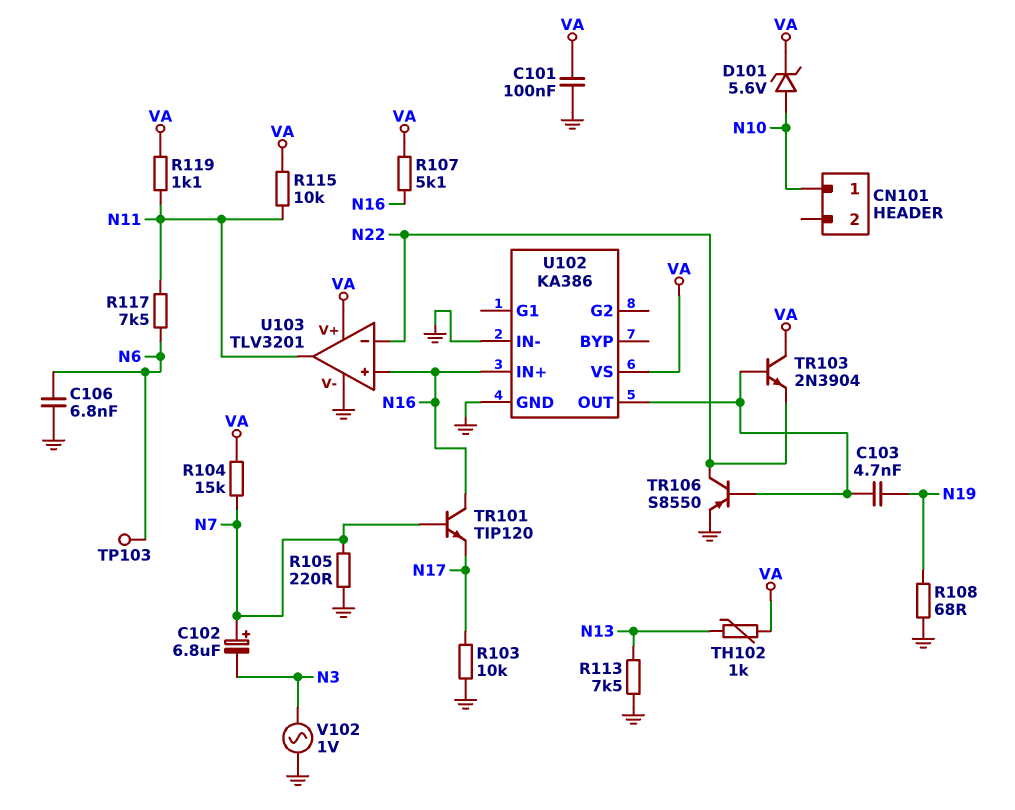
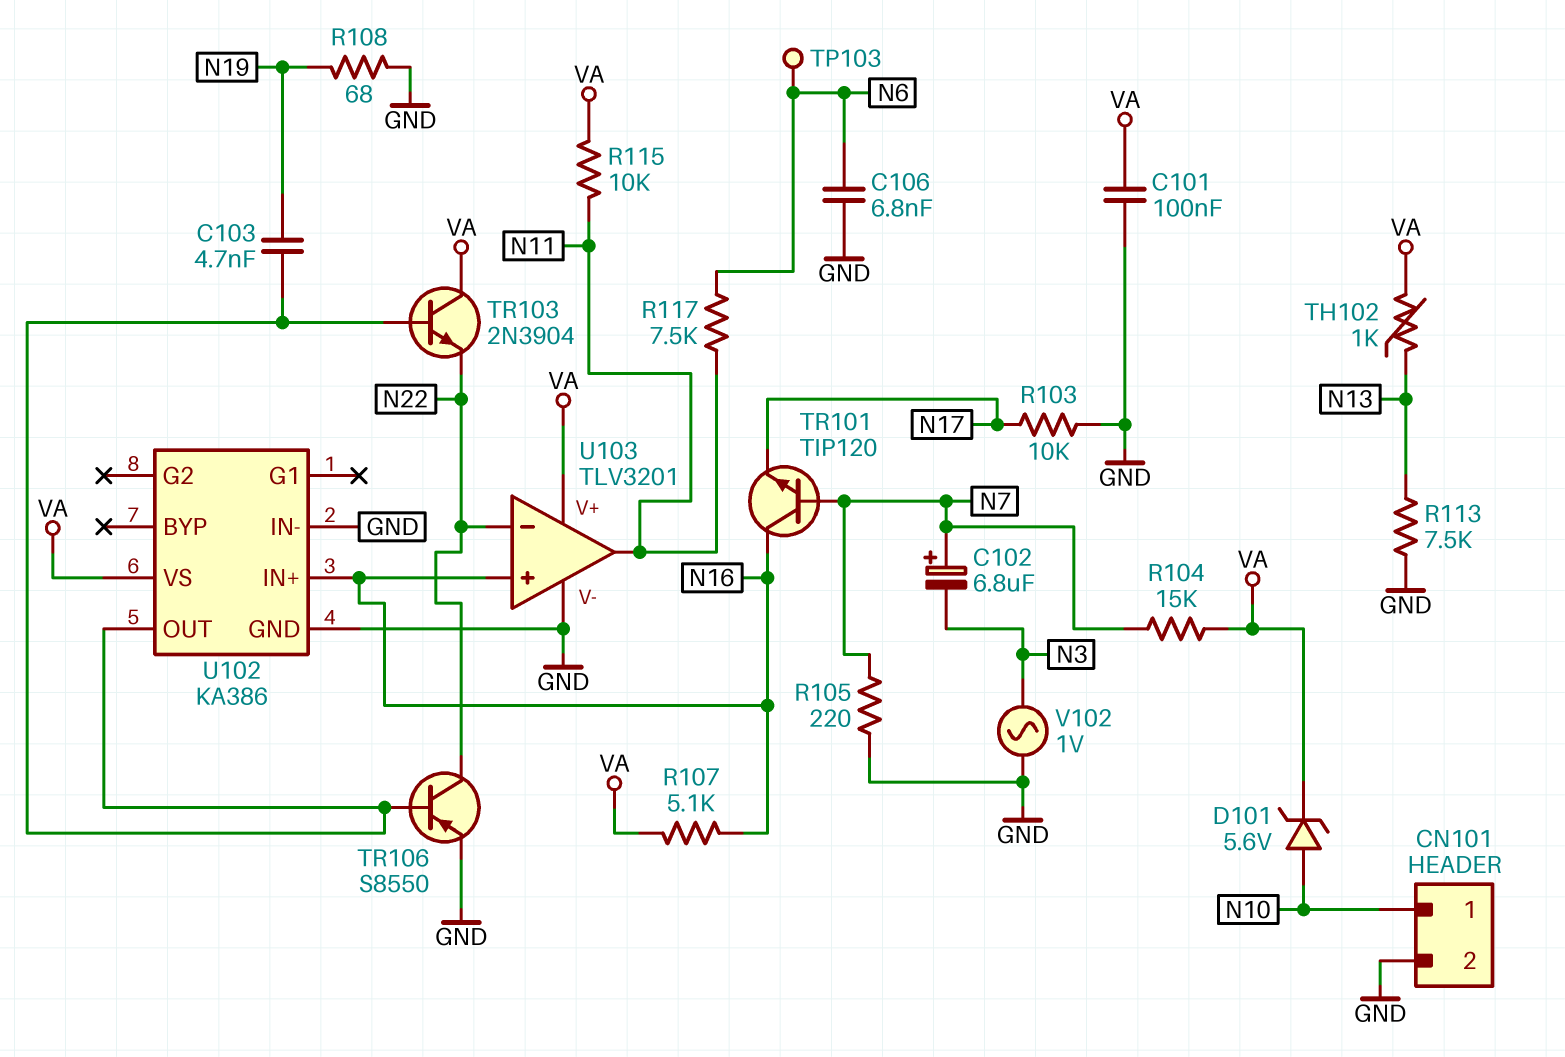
CN101 pin 2: none -> GND
R119: 1.1k (N11, VA) -> none

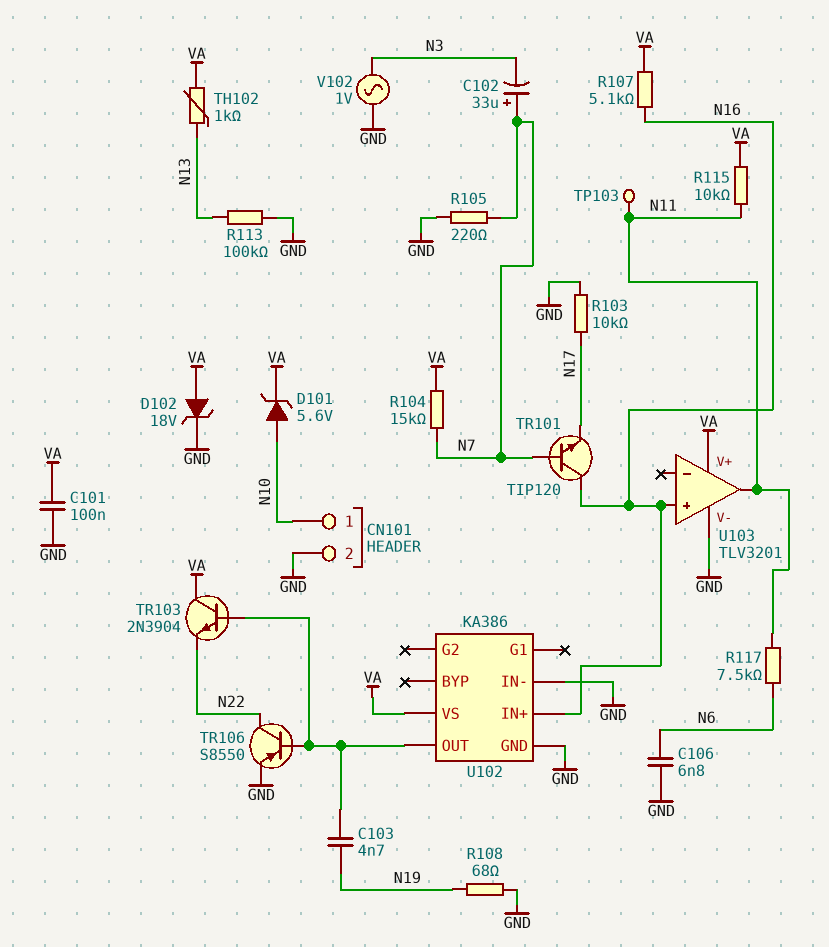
C102: 6.8uF (plus N7, minus N3) -> 33uF (plus N7, minus N3)
D102: none -> zener 18V (A VA, K GND)
R113: 7.5k (GND, N13) -> 100k (GND, N13)
TP103: test point (N6) -> test point (N11)
U103 pin in-: N22 -> none

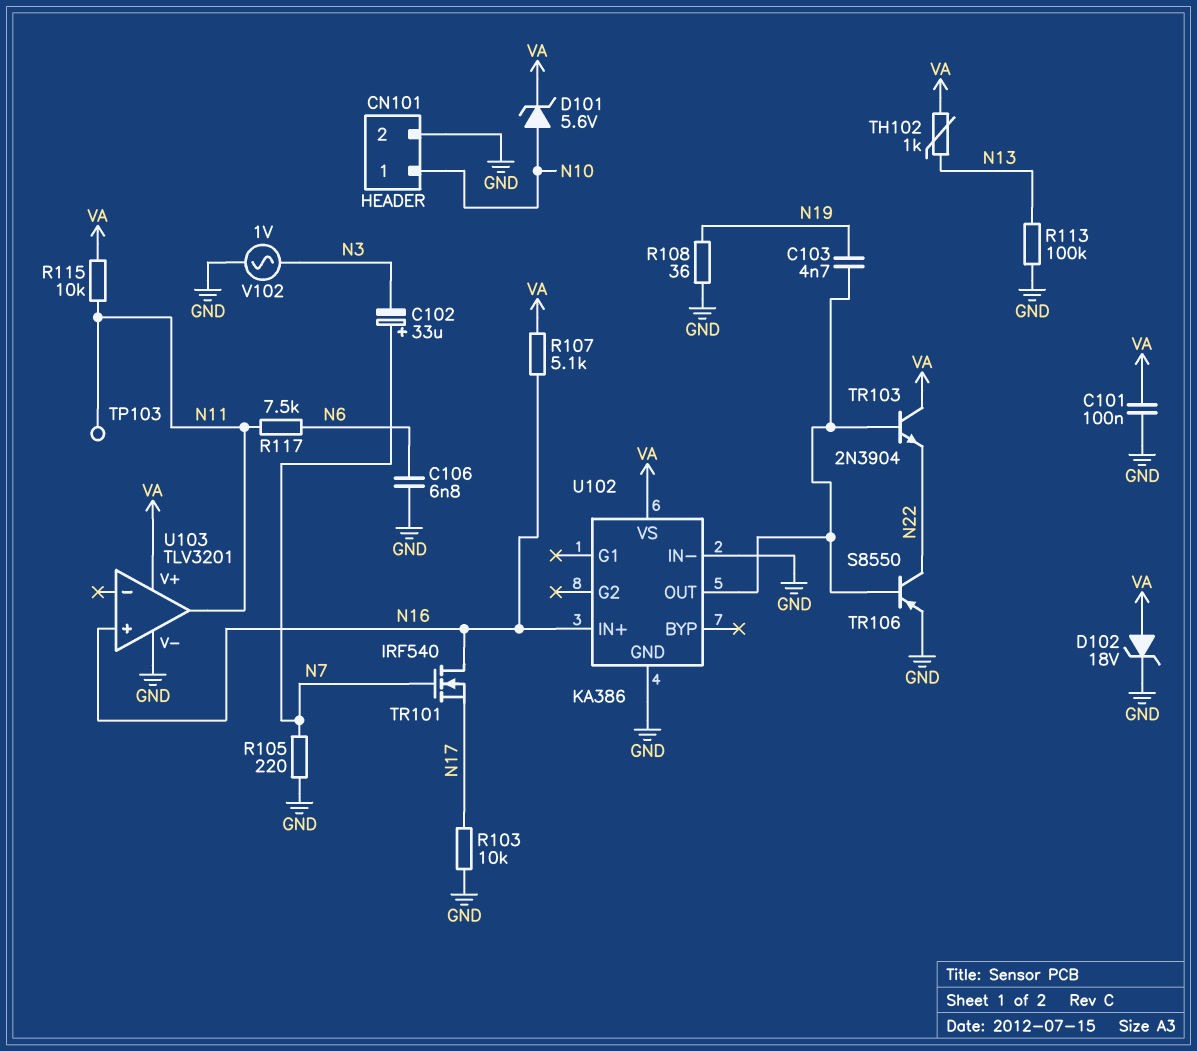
R104: 15k (N7, VA) -> none
R108: 68 (GND, N19) -> 36 (GND, N19)
TR101: NPN TIP120 (B N7, C N16, E N17) -> NMOS IRF540 (G N7, D N16, S N17)

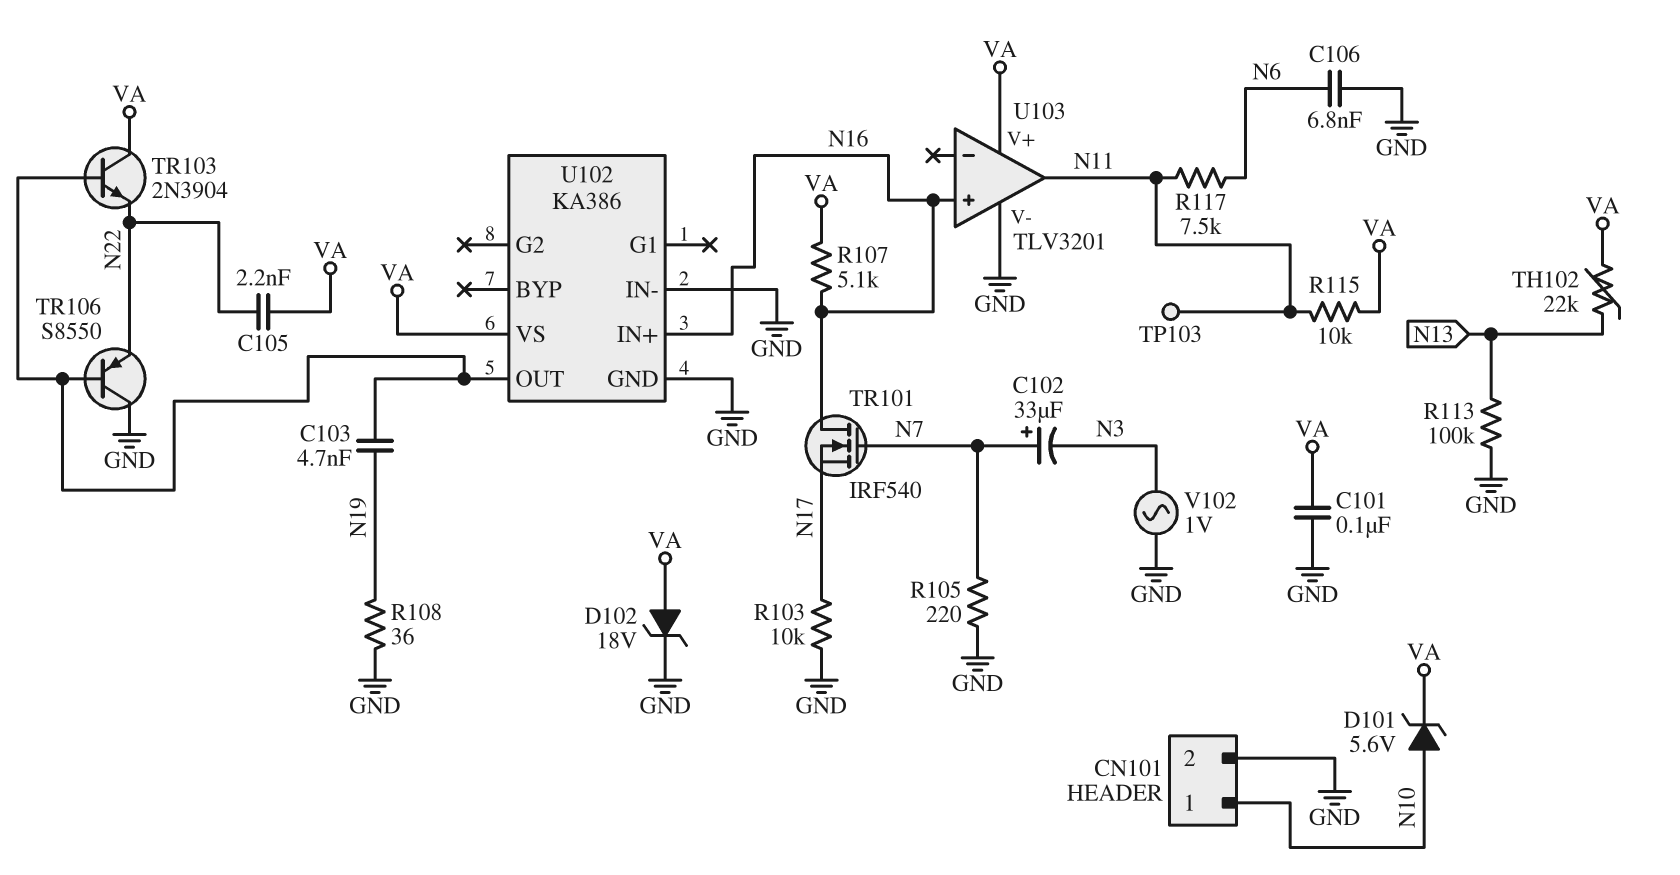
C105: none -> 2.2nF (N22, VA)
TH102: 1k (N13, VA) -> 22k (N13, VA)
TR106: PNP S8550 (B U102/OUT, C N22, E GND) -> PNP S8550 (B U102/OUT, C GND, E N22)

